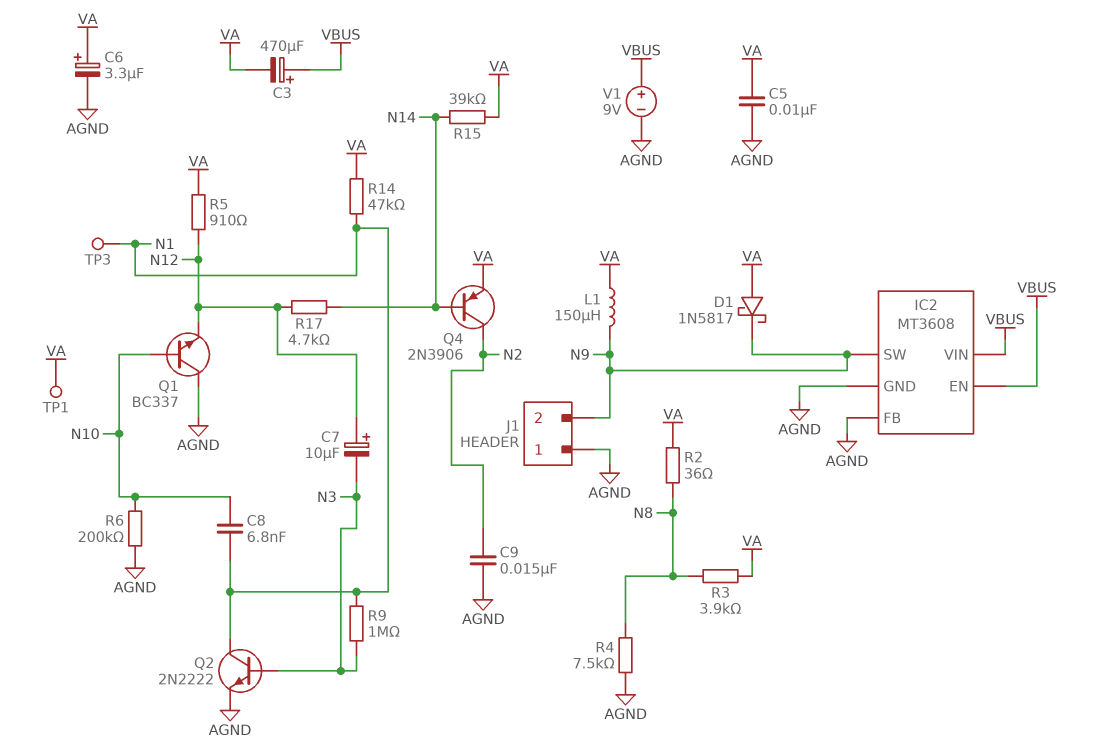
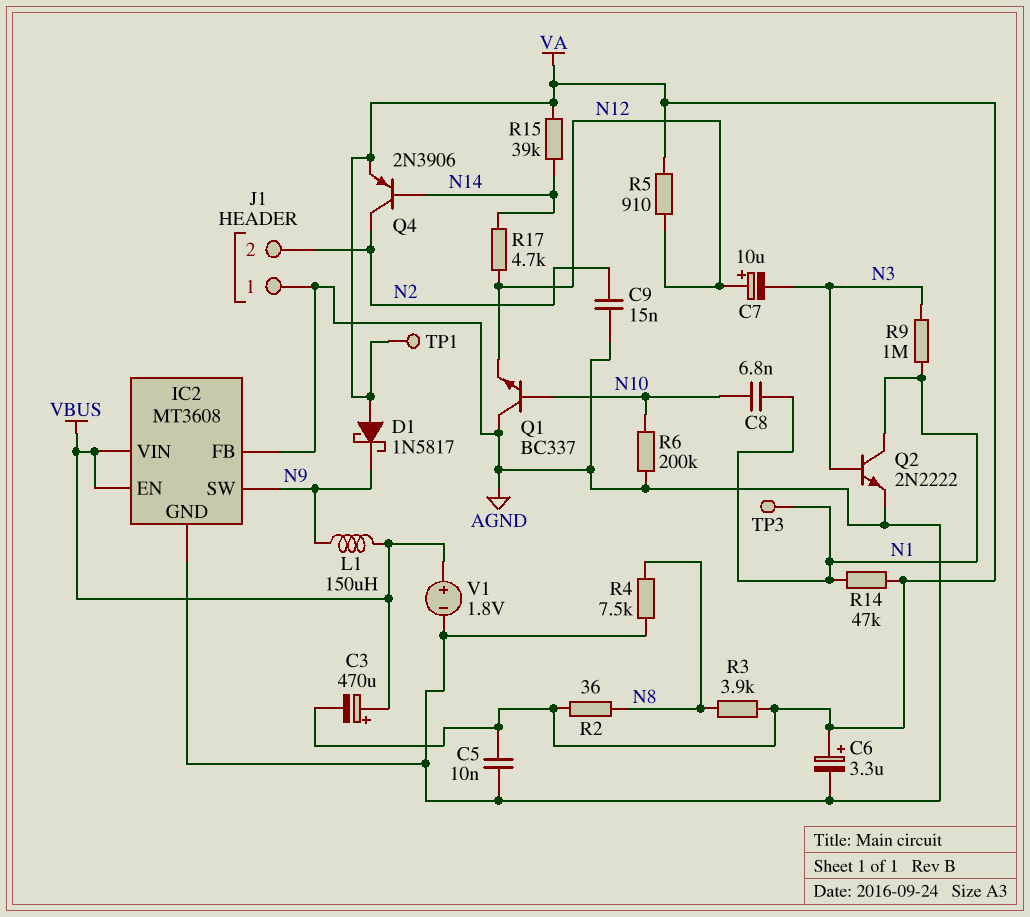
J1 pin 2: N9 -> N2
L1: 150uH (N9, VA) -> 150uH (N9, VBUS)
V1: 9V (plus VBUS, minus AGND) -> 1.8V (plus VBUS, minus AGND)

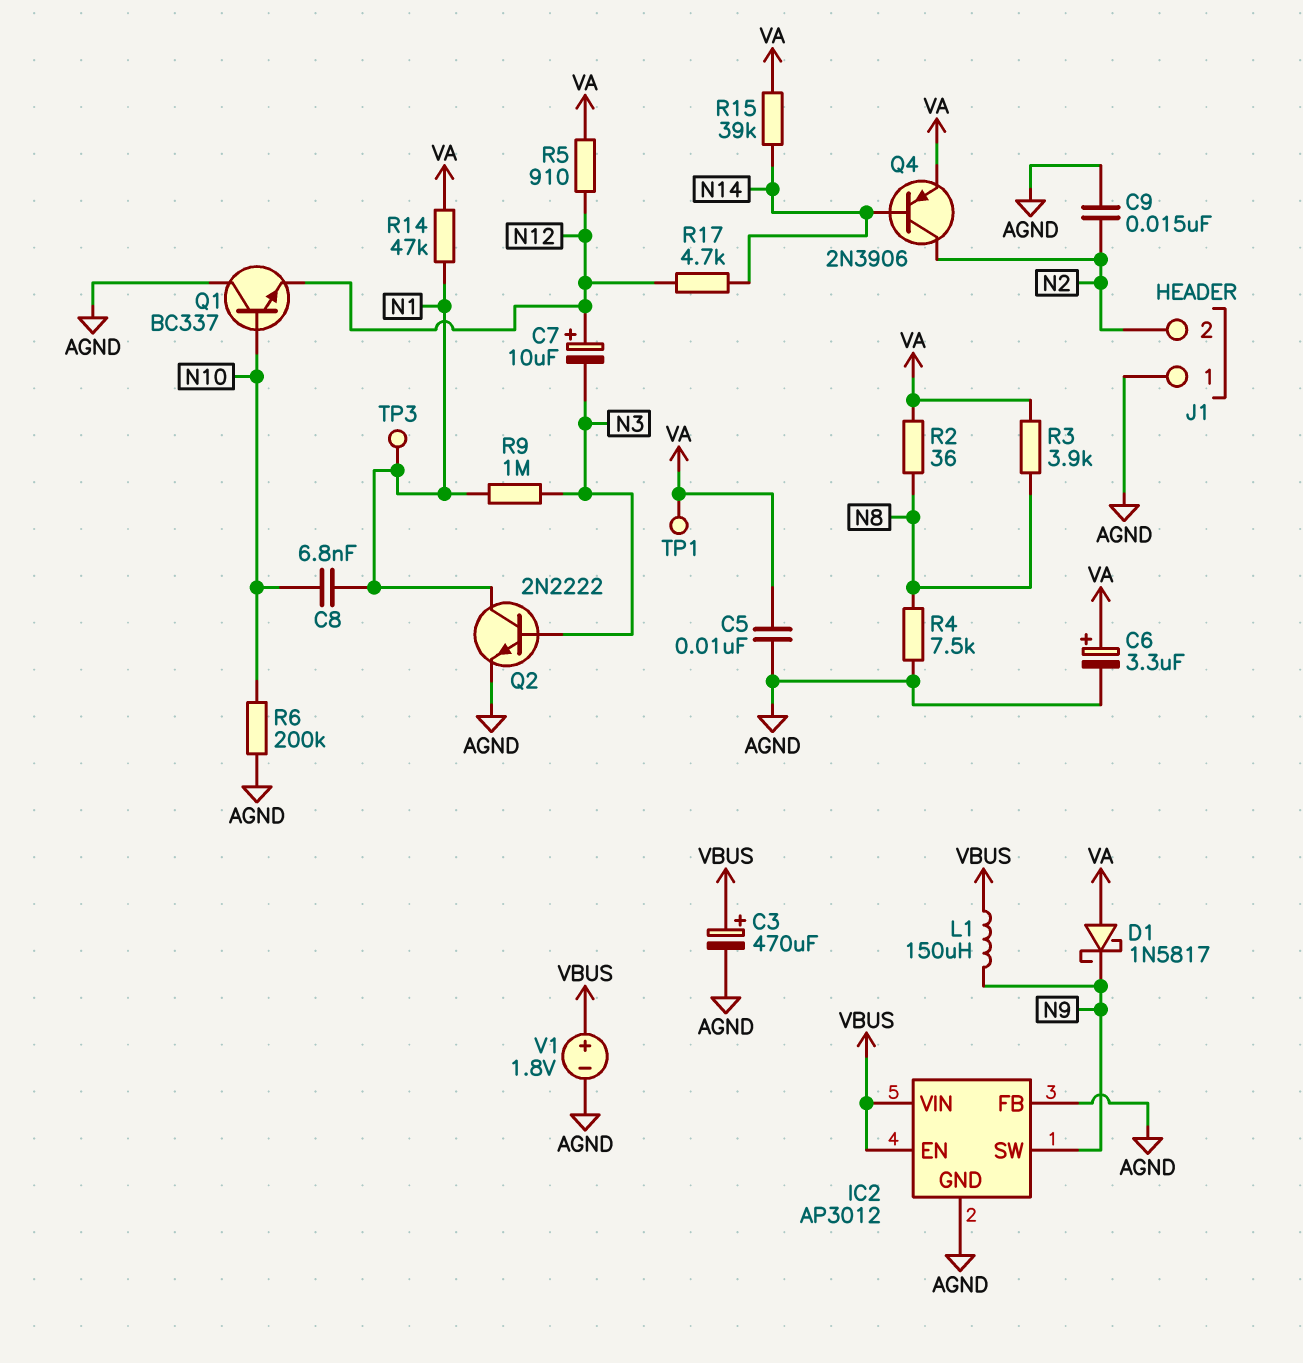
C3: 470uF (plus VBUS, minus VA) -> 470uF (plus VBUS, minus AGND)
IC2: MT3608 -> AP3012

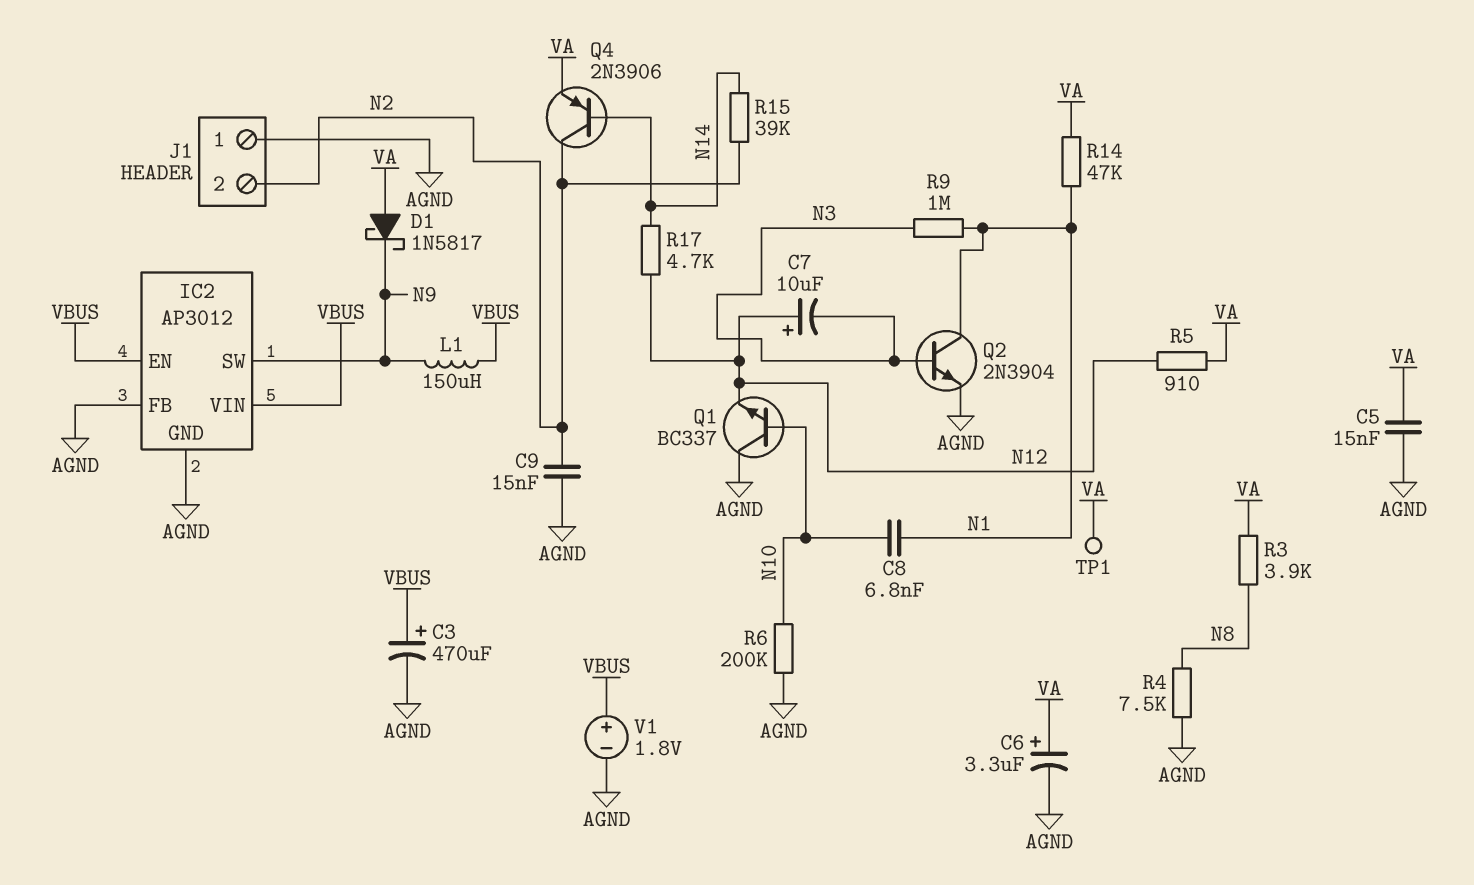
C5: 10nF (AGND, VA) -> 15nF (AGND, VA)
Q2: NPN 2N2222 (B N3, C N1, E AGND) -> NPN 2N3904 (B N3, C N1, E AGND)
R2: 36 (N8, VA) -> none
R15: 39k (N14, VA) -> 39k (N2, N14)
TP3: test point (N1) -> none

